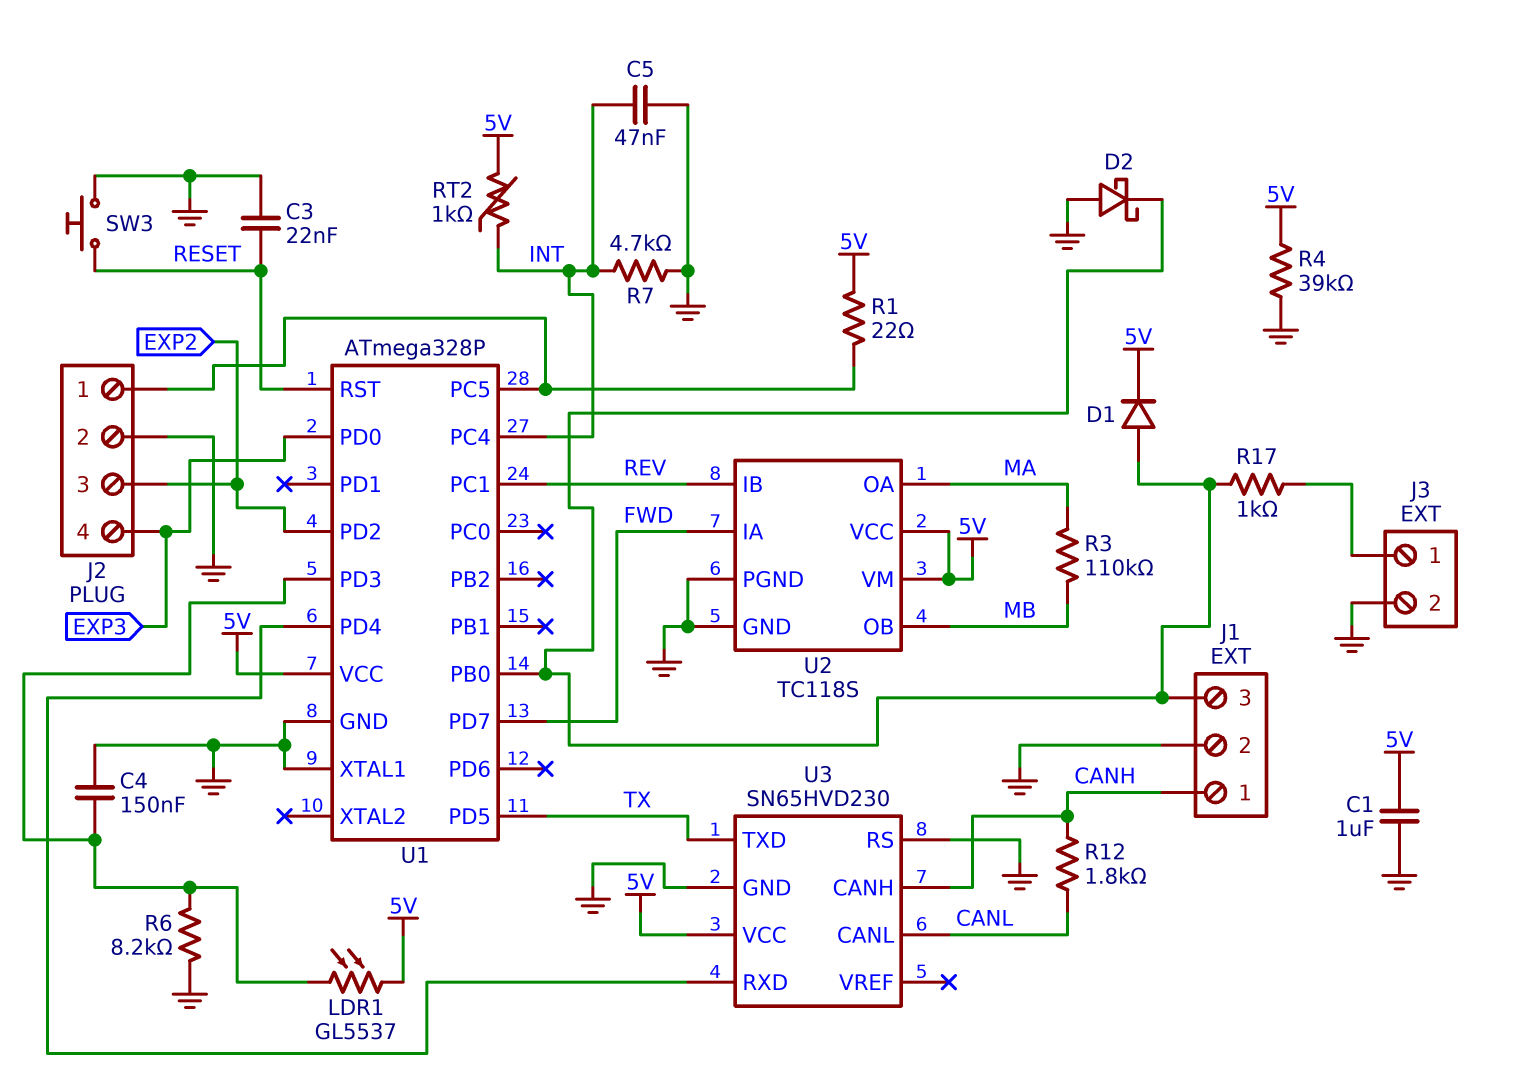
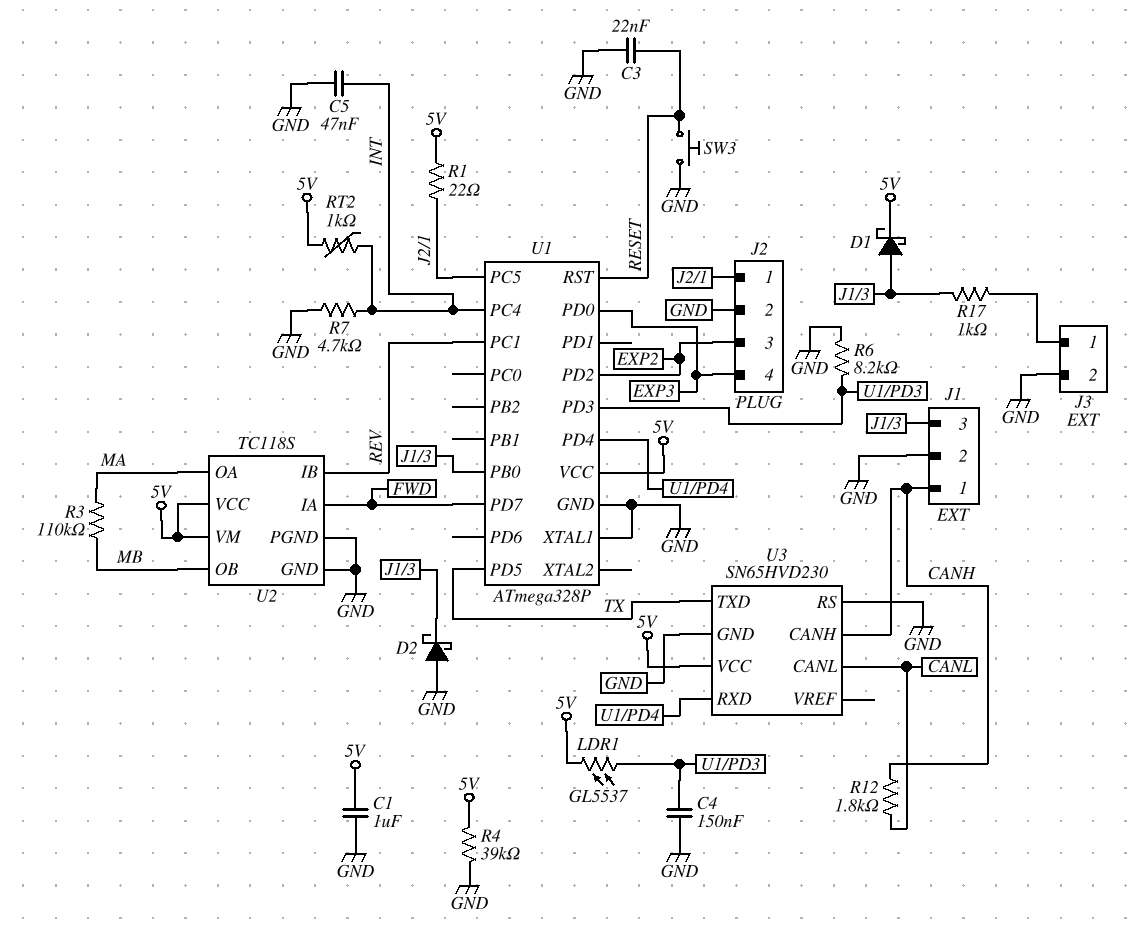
D1: diode (A J1/3, K 5V) -> schottky (A J1/3, K 5V)

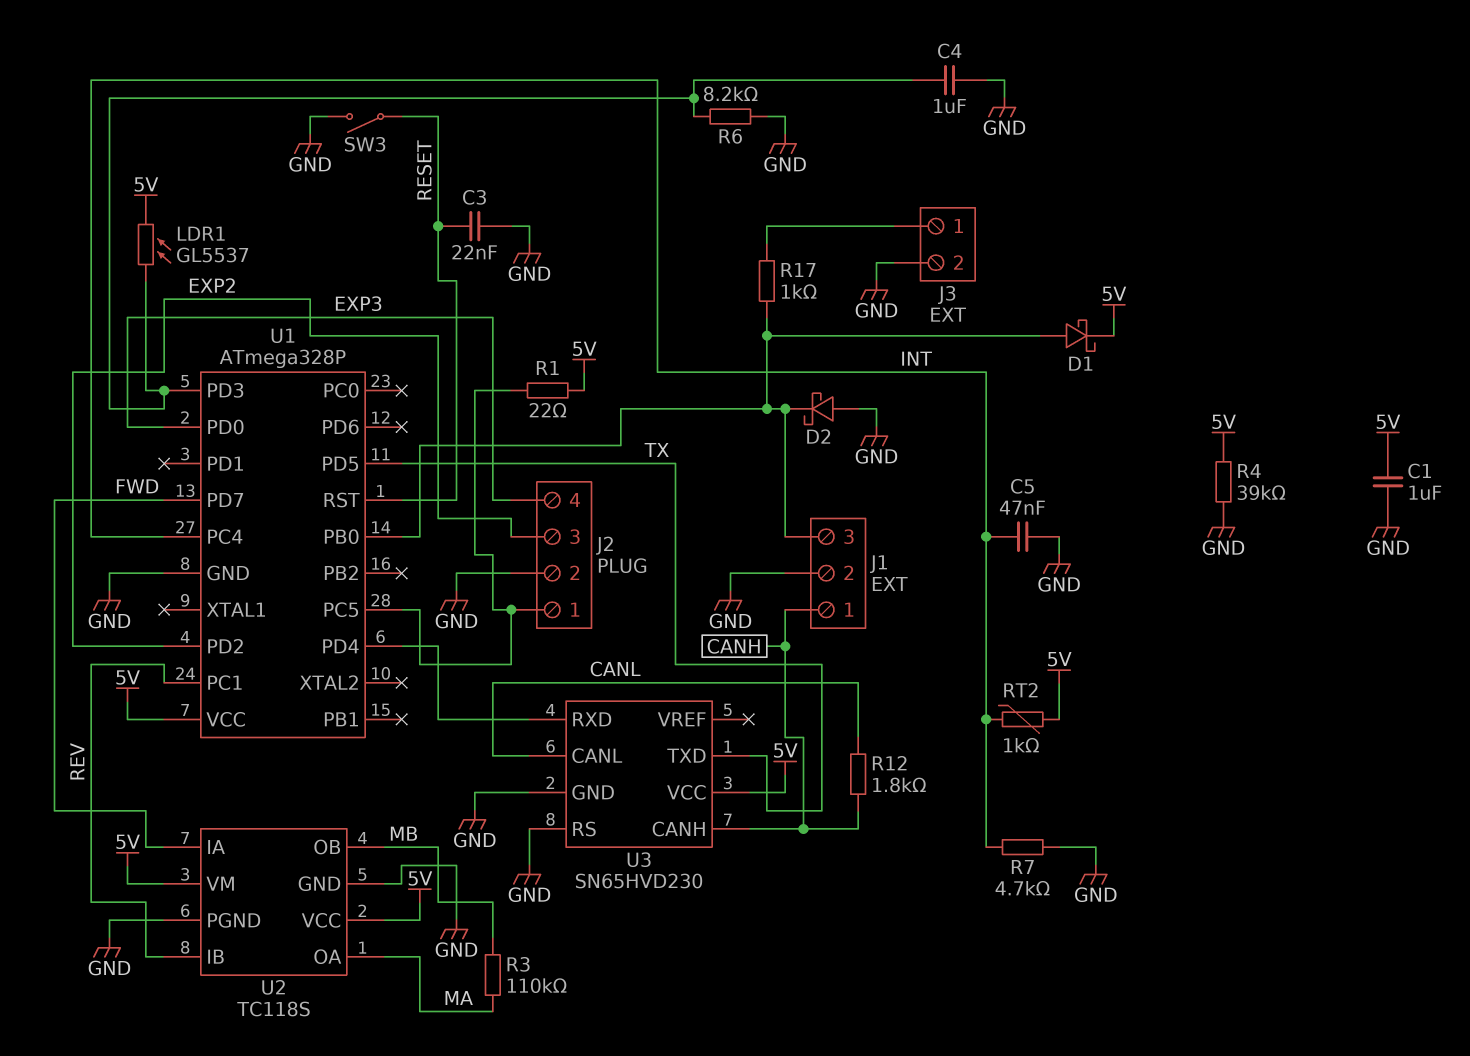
C4: 150nF (GND, U1/PD3) -> 1uF (GND, U1/PD3)
SW3: button (GND, RESET) -> switch (GND, RESET)
U1 pin XTAL1: GND -> none

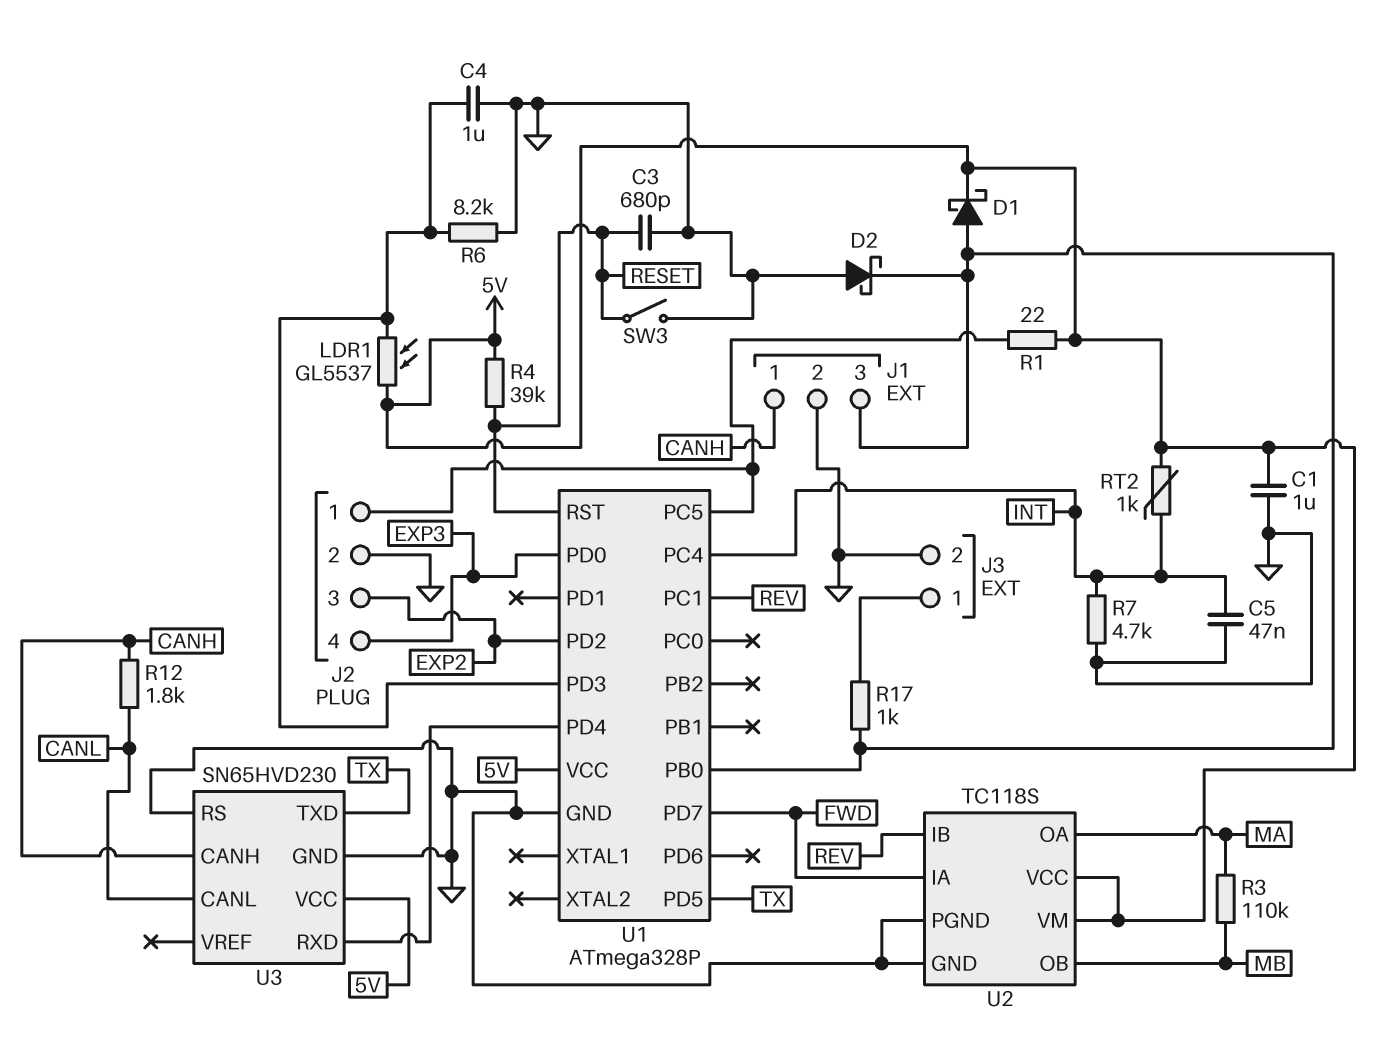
C3: 22nF (GND, RESET) -> 680pF (GND, RESET)
R4: 39k (5V, GND) -> 39k (5V, RESET)

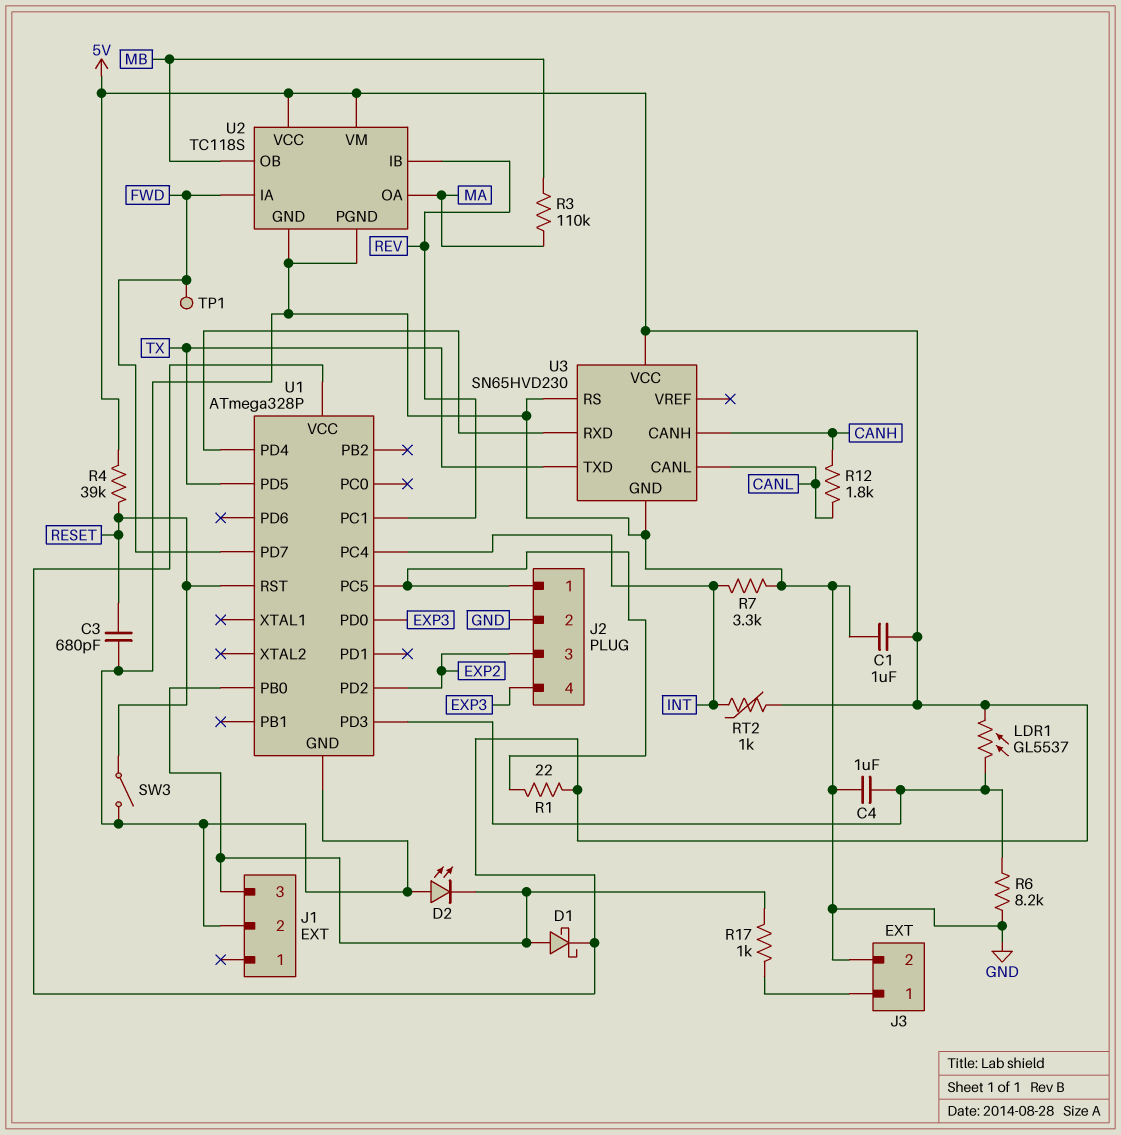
C5: 47nF (GND, INT) -> none
D2: schottky (A GND, K J1/3) -> LED (A GND, K J1/3)
J1 pin 1: CANH -> none
R7: 4.7k (GND, INT) -> 3.3k (GND, INT)
TP1: none -> test point (FWD)

